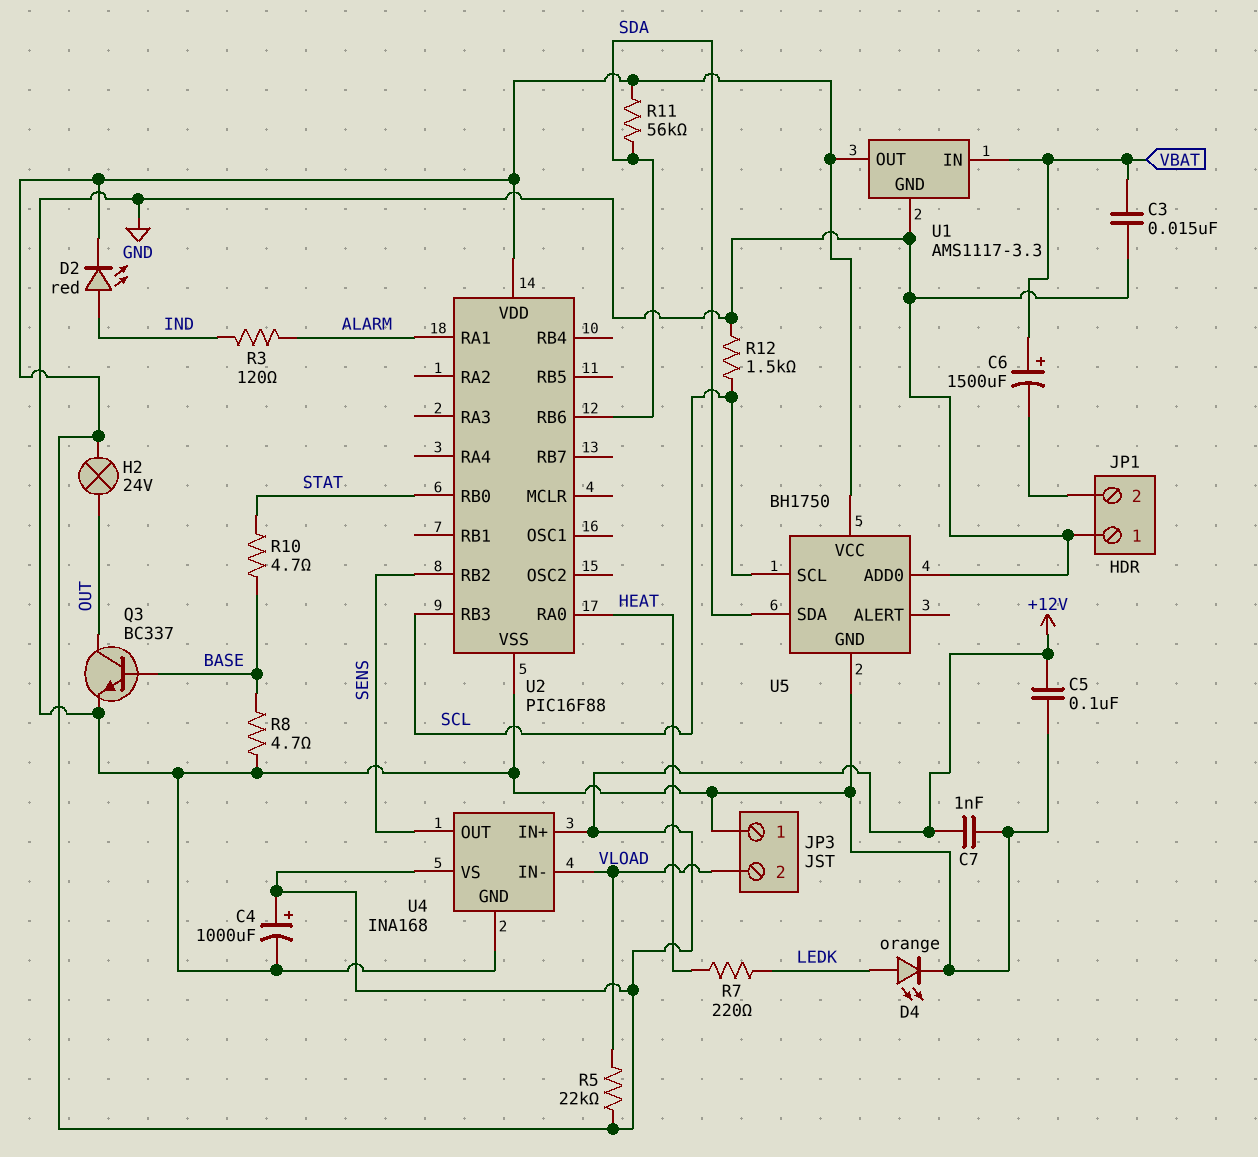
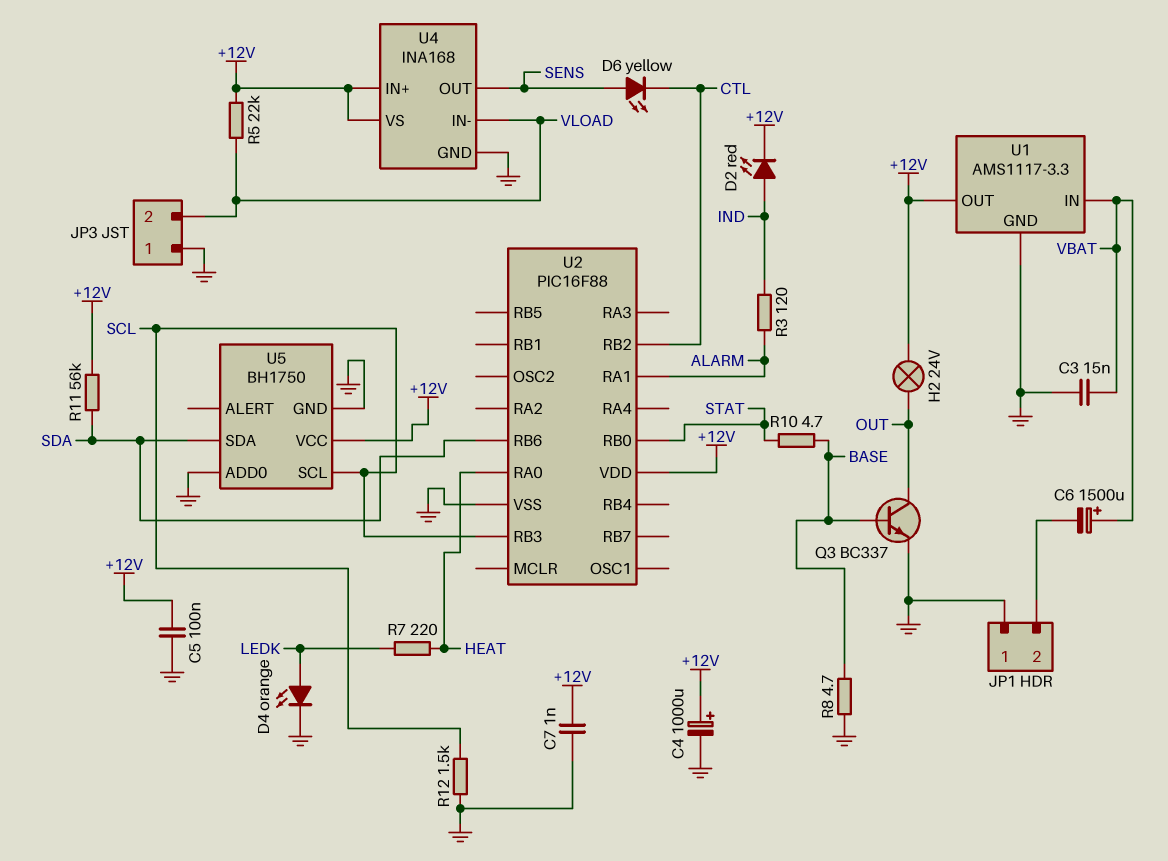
D6: none -> LED yellow (A SENS, K CTL)
U2 pin RB2: SENS -> CTL

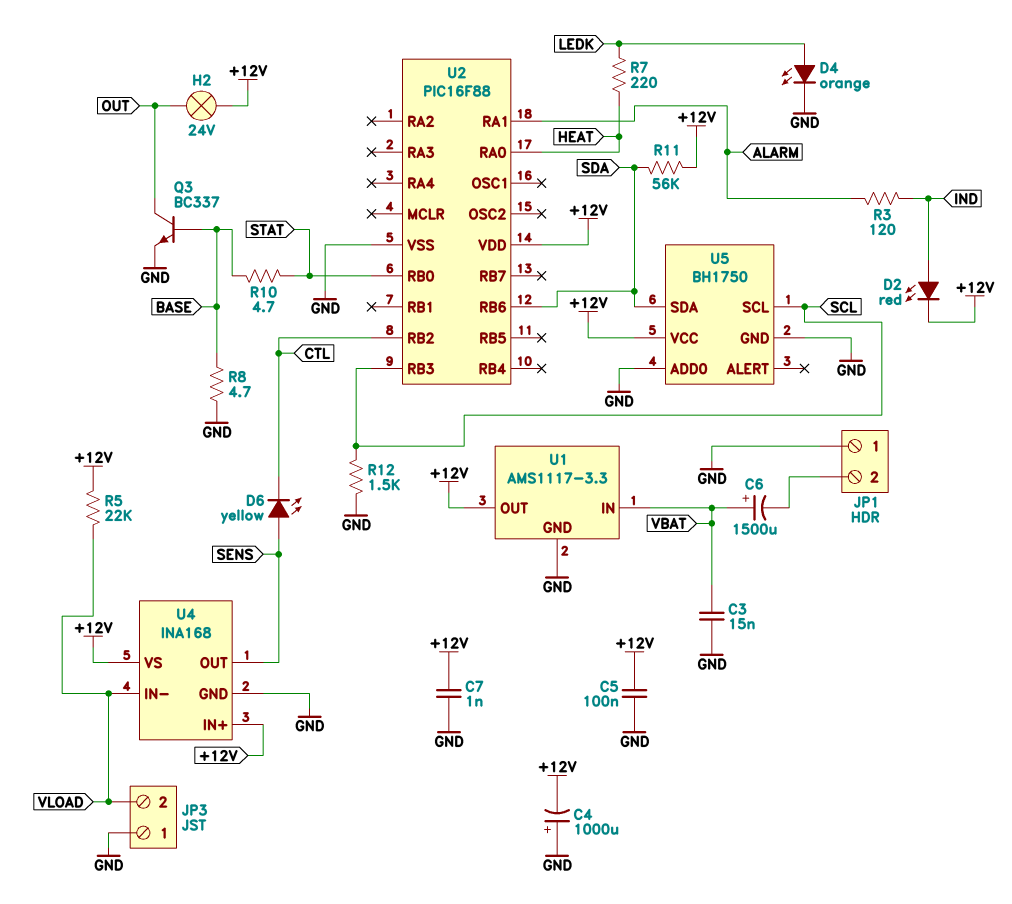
C4: 1000uF (plus +12V, minus GND) -> 1000uF (plus GND, minus +12V)

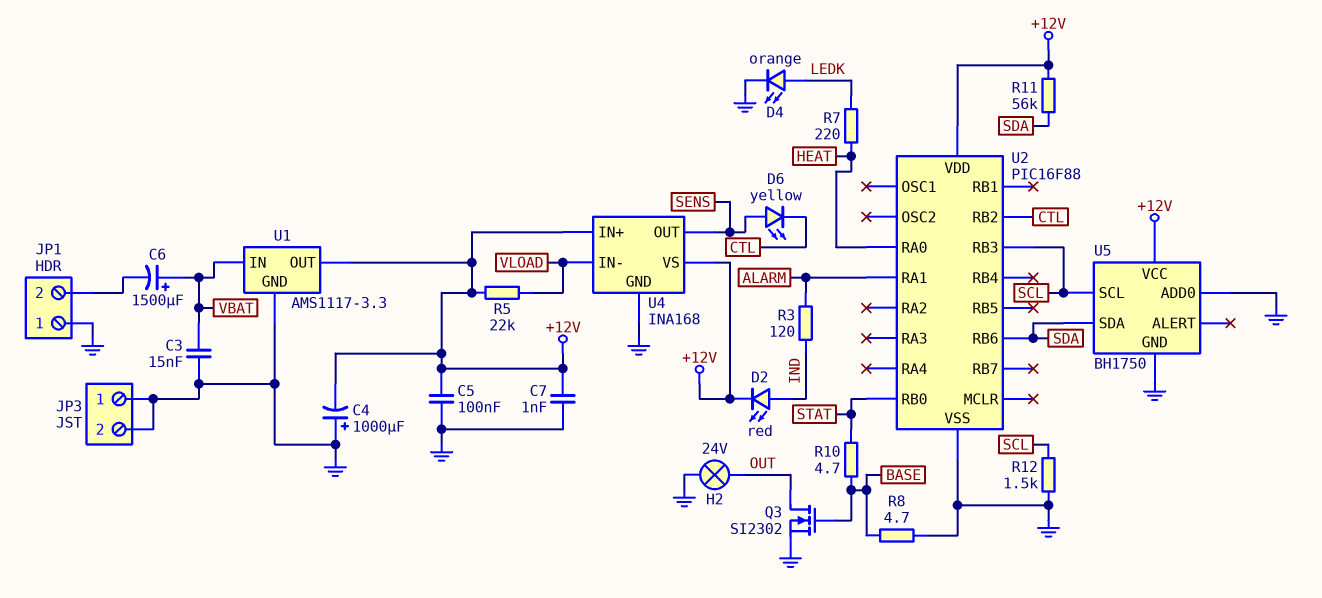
H2: lamp 24V (+12V, OUT) -> lamp 24V (GND, OUT)
JP3 pin 2: VLOAD -> GND
Q3: NPN BC337 (B BASE, C OUT, E GND) -> NMOS SI2302 (G BASE, D OUT, S GND)

